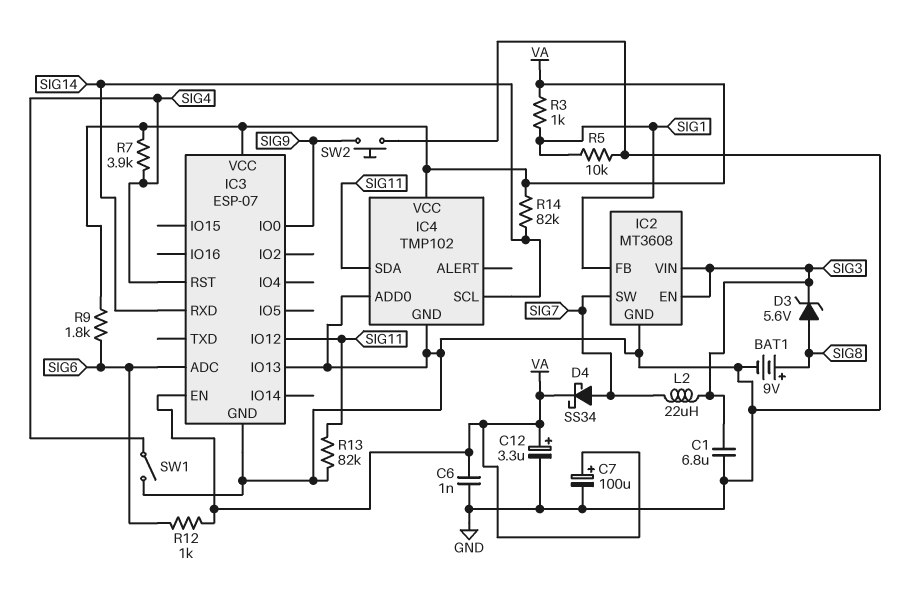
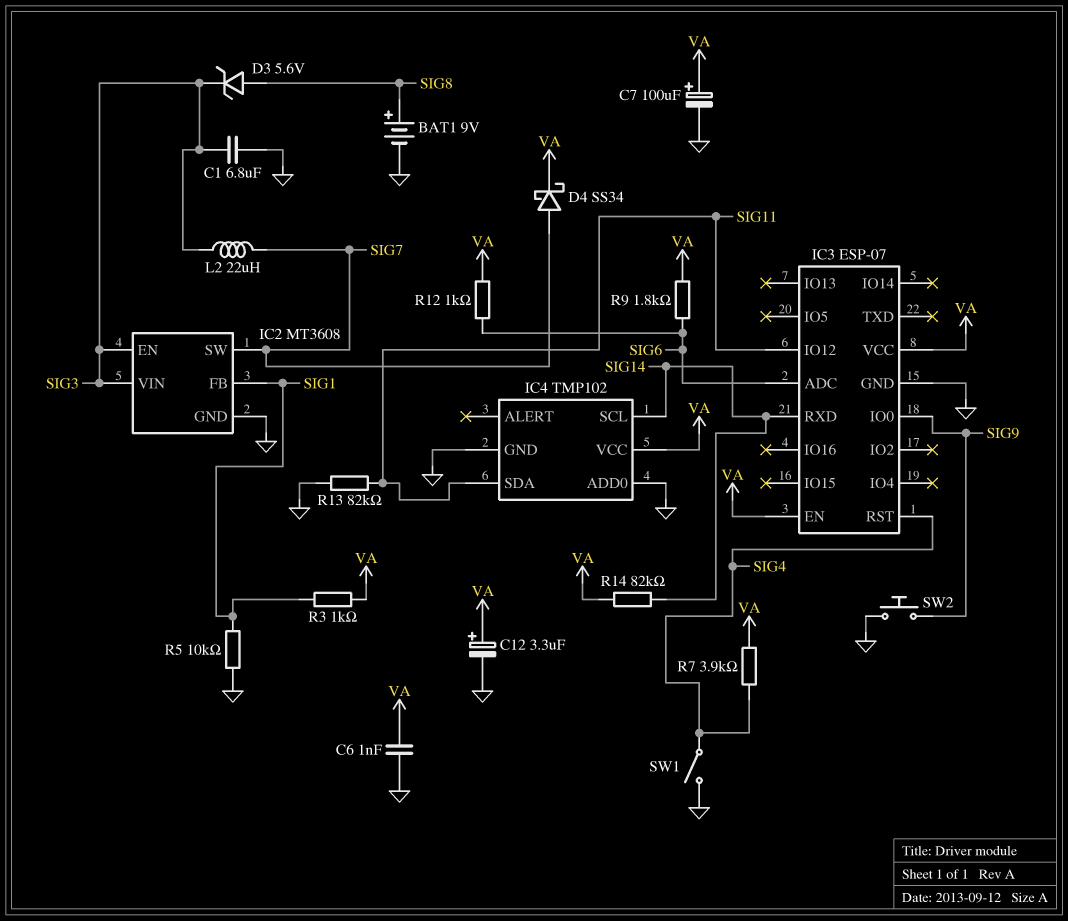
IC3 pin IO13: GND -> none

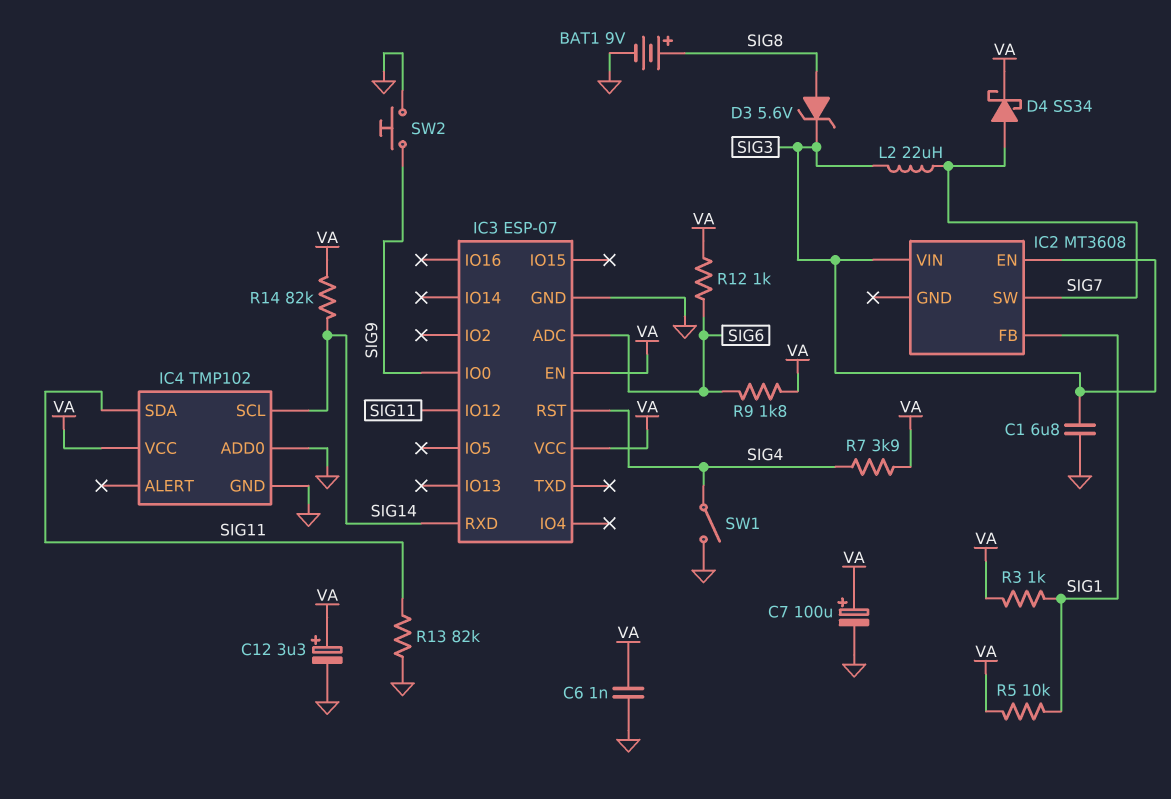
IC2 pin GND: GND -> none
R5: 10k (GND, SIG1) -> 10k (SIG1, VA)

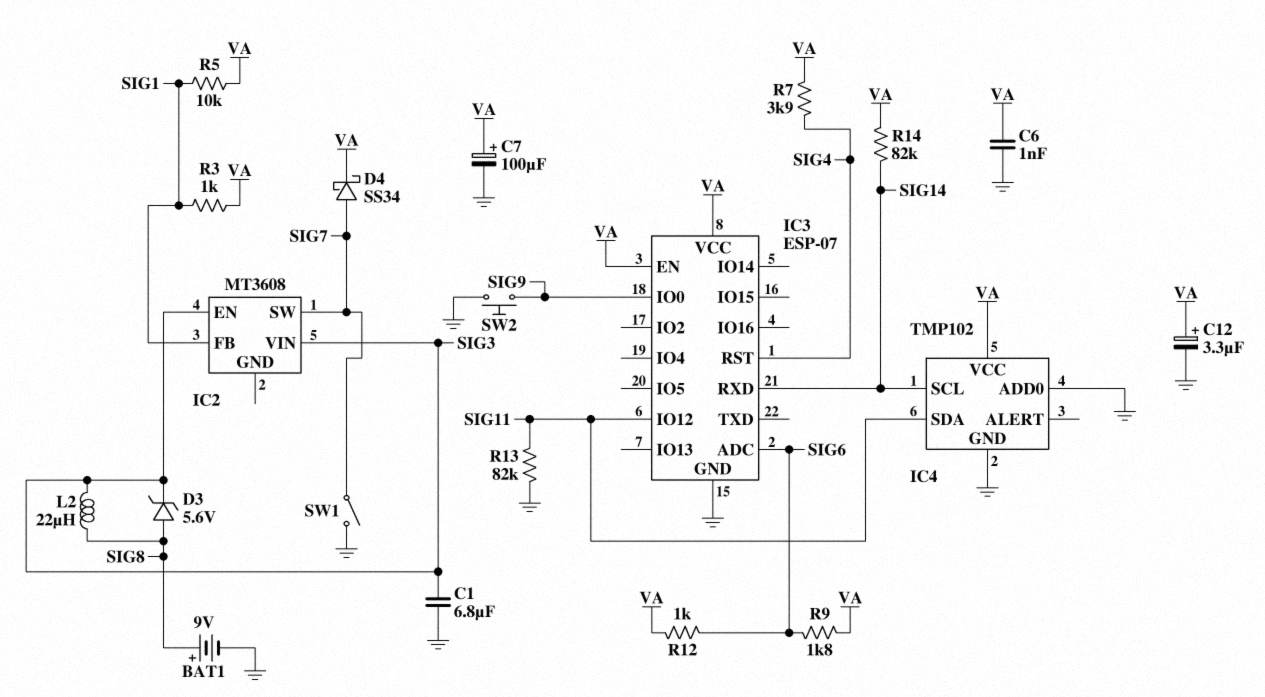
L2: 22uH (SIG3, SIG7) -> 22uH (SIG3, SIG8)
SW1: switch (GND, SIG4) -> switch (GND, SIG7)

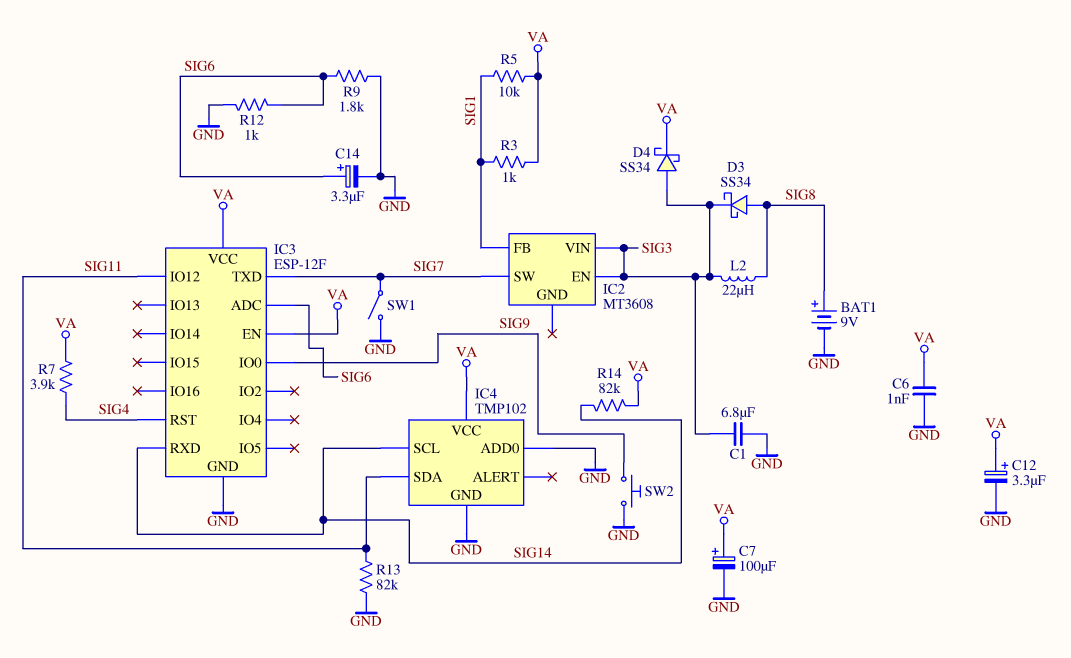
C14: none -> 3.3uF (plus SIG6, minus GND)
D3: zener 5.6V (A SIG8, K SIG3) -> schottky SS34 (A SIG8, K SIG3)
D4: schottky SS34 (A SIG7, K VA) -> schottky SS34 (A SIG3, K VA)
IC3: ESP-07 -> ESP-12F
IC3 pin TXD: none -> SIG7
R9: 1.8k (SIG6, VA) -> 1.8k (GND, SIG6)
R12: 1k (SIG6, VA) -> 1k (GND, SIG6)

